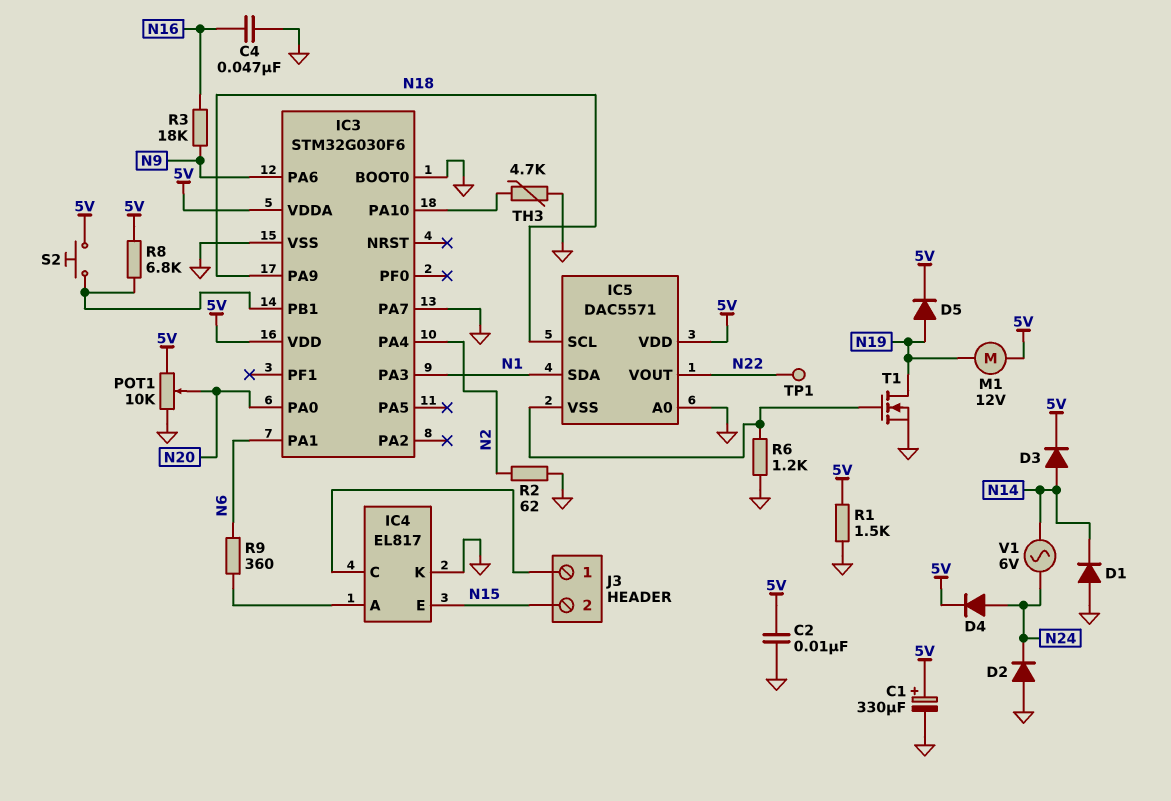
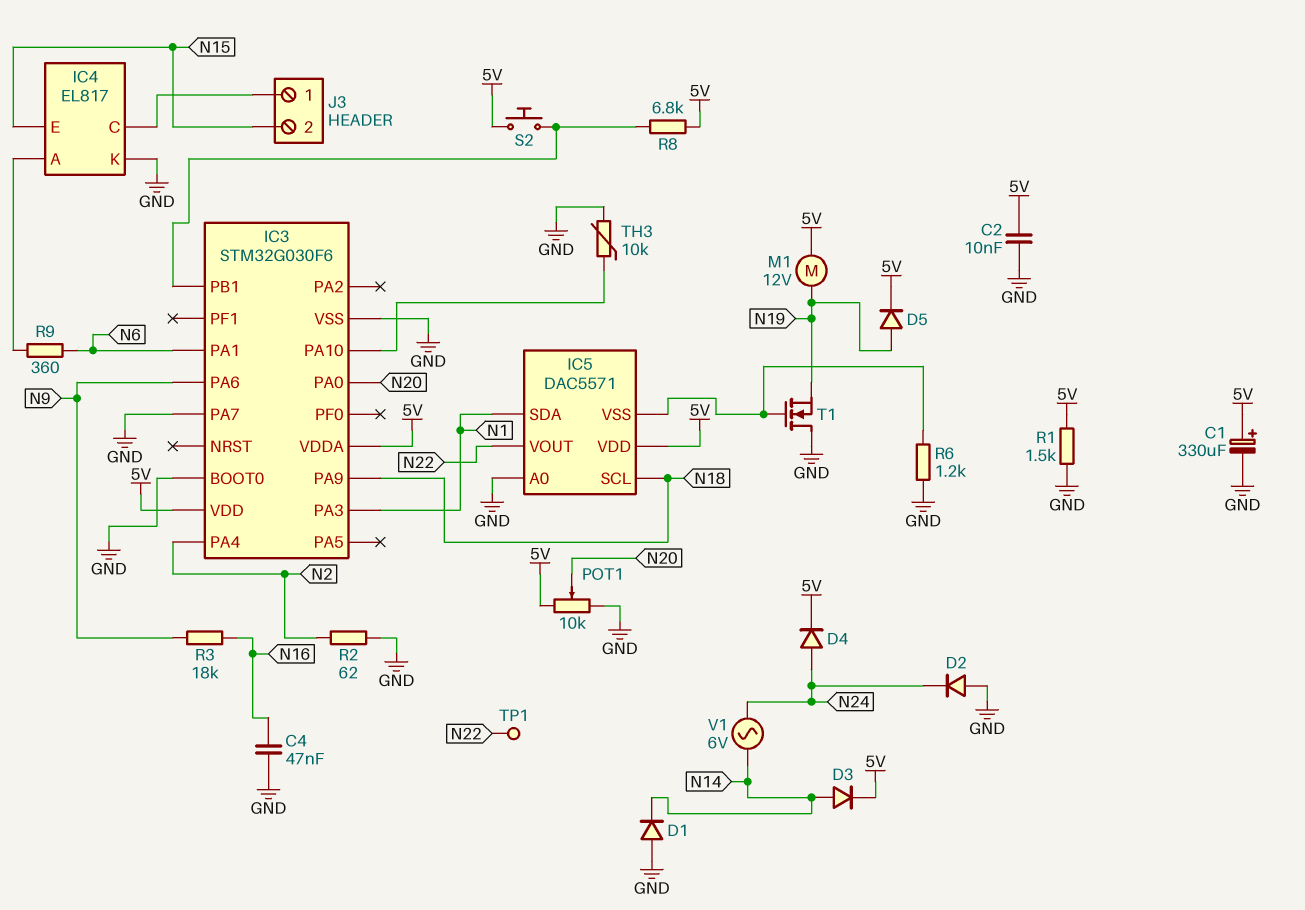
T1: NMOS (G IC5/VSS, D N19, S GND) -> NMOS (G IC5/VSS, D GND, S N19)
TH3: 4.7k (GND, IC3/PA10) -> 10k (GND, IC3/PA10)

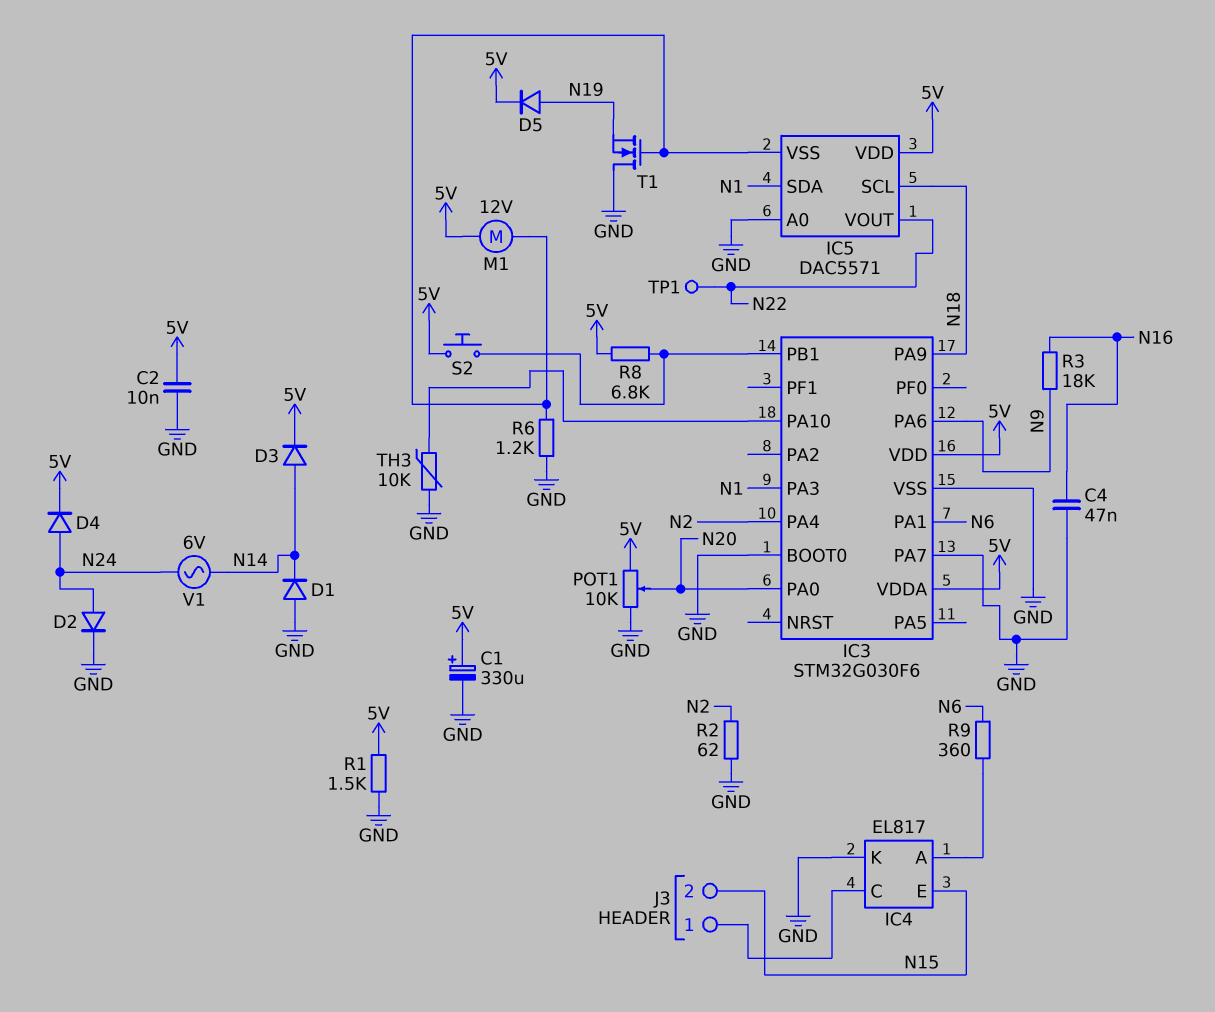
D2: diode (A GND, K N24) -> diode (A N24, K GND)
M1: motor 12V (5V, N19) -> motor 12V (5V, IC5/VSS)

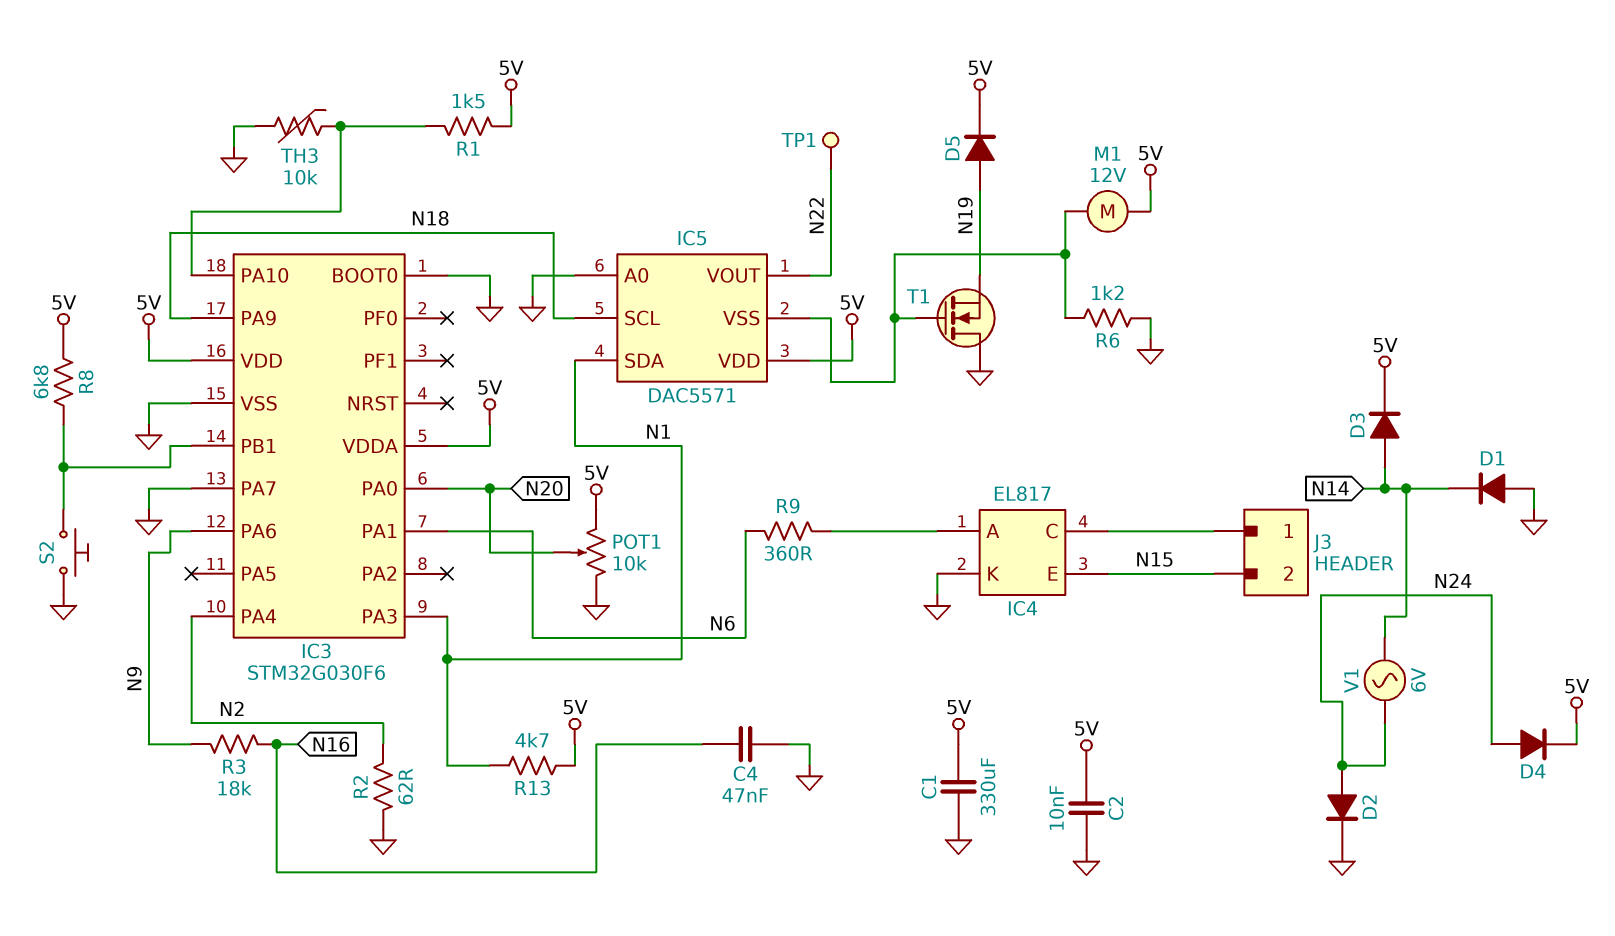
C1: 330uF (plus 5V, minus GND) -> 330uF (5V, GND)
R1: 1.5k (5V, GND) -> 1.5k (5V, IC3/PA10)
R13: none -> 4.7k (5V, N1)
S2: button (5V, IC3/PB1) -> button (GND, IC3/PB1)

